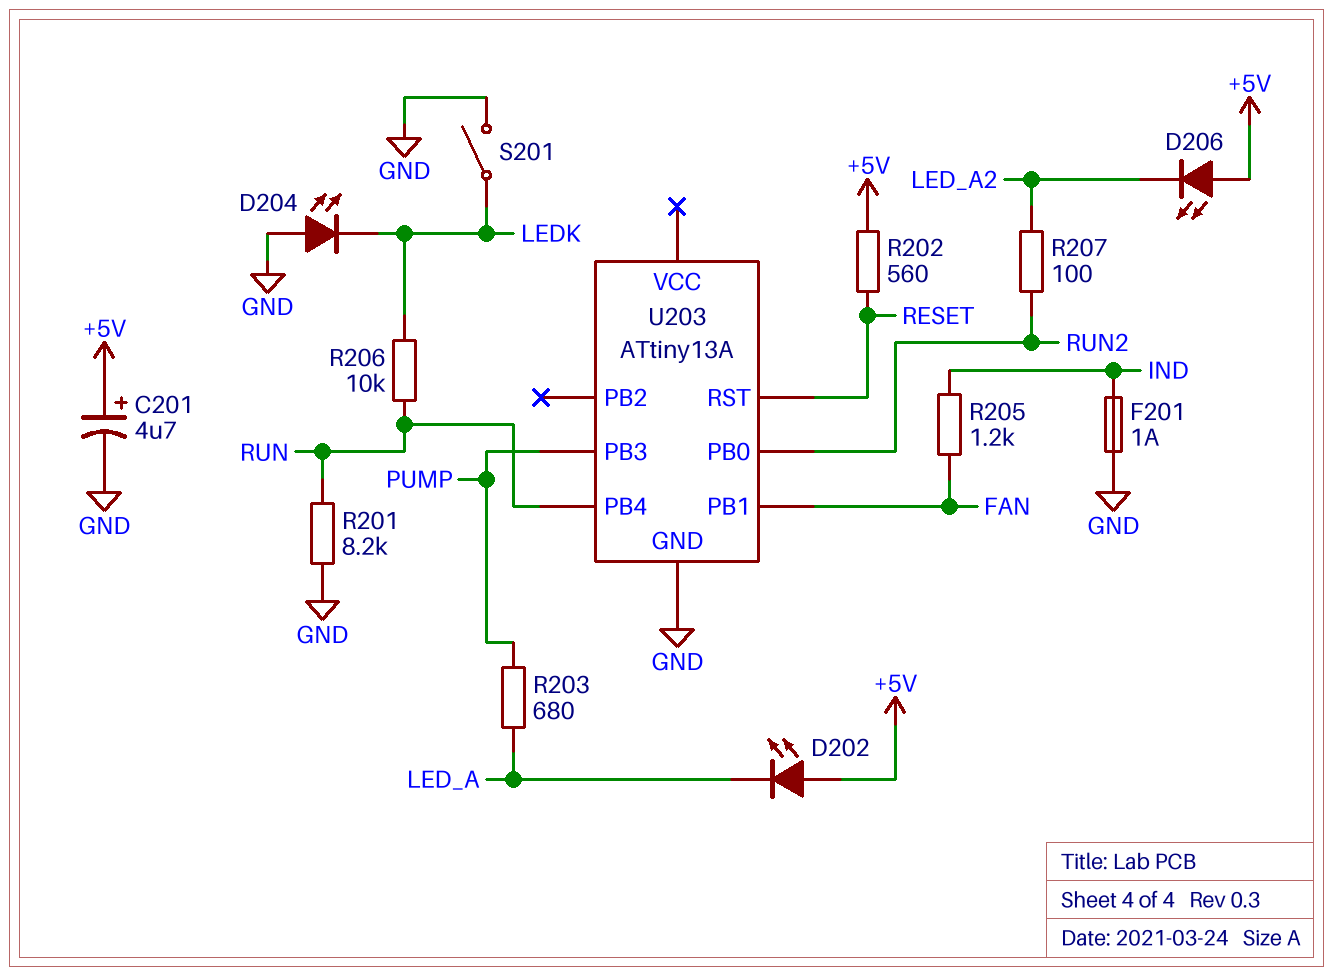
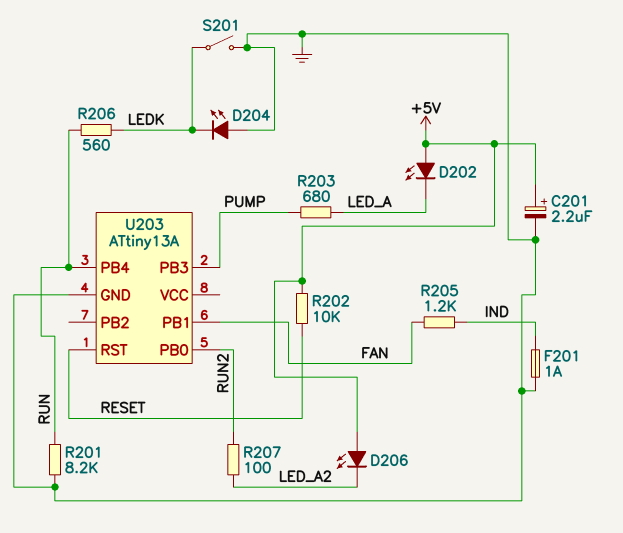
C201: 4.7uF (plus +5V, minus GND) -> 2.2uF (plus +5V, minus GND)
R202: 560 (+5V, RESET) -> 10k (+5V, RESET)
R206: 10k (LEDK, RUN) -> 560 (LEDK, RUN)

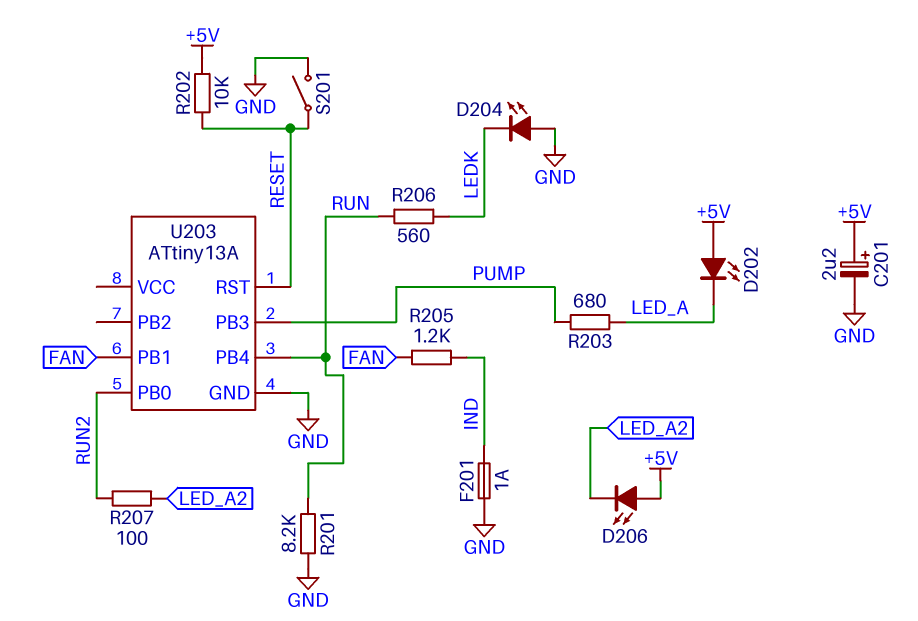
S201: switch (GND, LEDK) -> switch (GND, RESET)

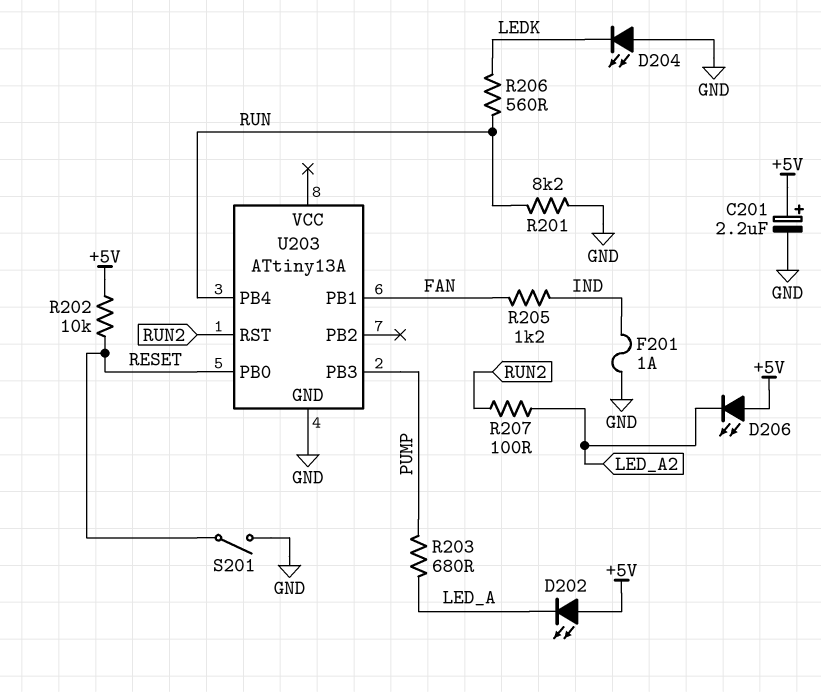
U203 pin PB0: RUN2 -> RESET
U203 pin RST: RESET -> RUN2

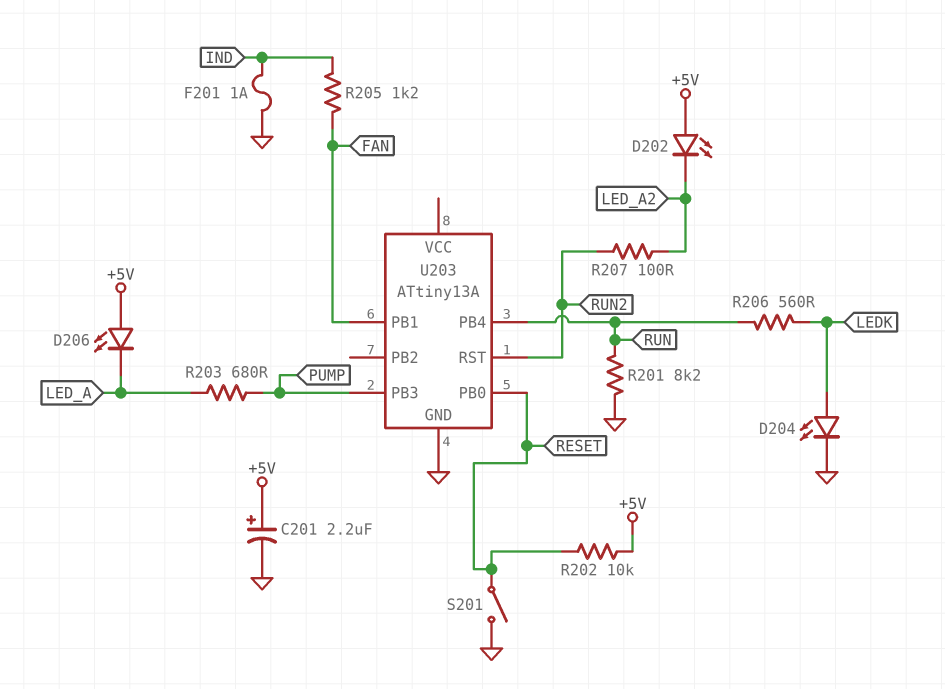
D202: LED (A +5V, K LED_A) -> LED (A +5V, K LED_A2)
D204: LED (A GND, K LEDK) -> LED (A LEDK, K GND)
D206: LED (A +5V, K LED_A2) -> LED (A +5V, K LED_A)

